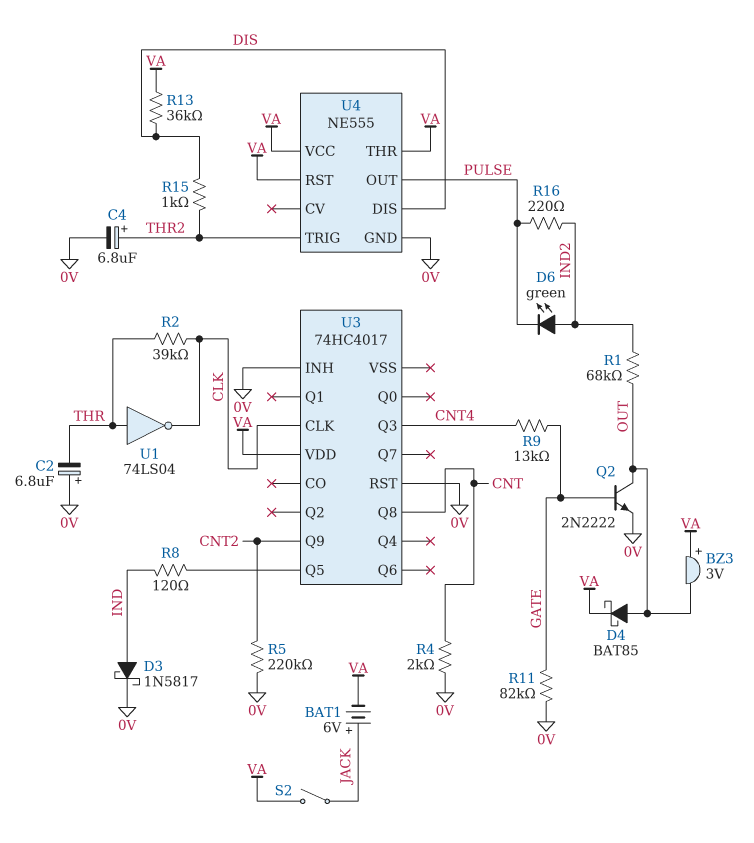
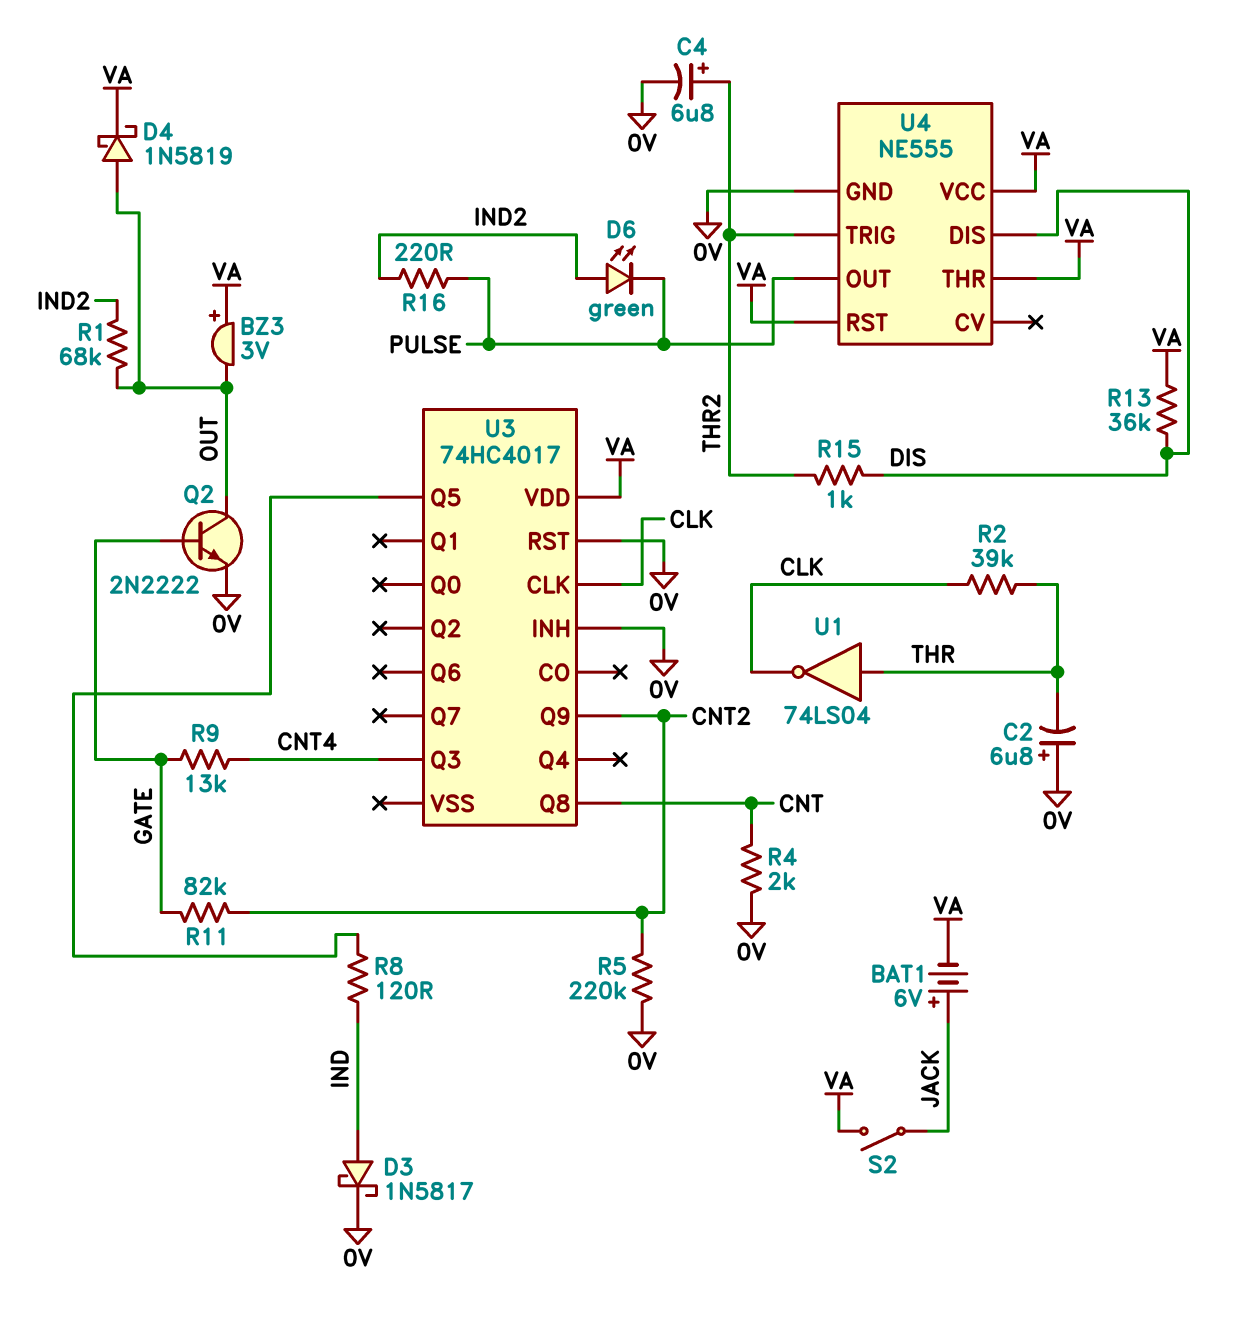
D4: schottky BAT85 (A OUT, K VA) -> schottky 1N5819 (A OUT, K VA)
R11: 82k (0V, GATE) -> 82k (CNT2, GATE)

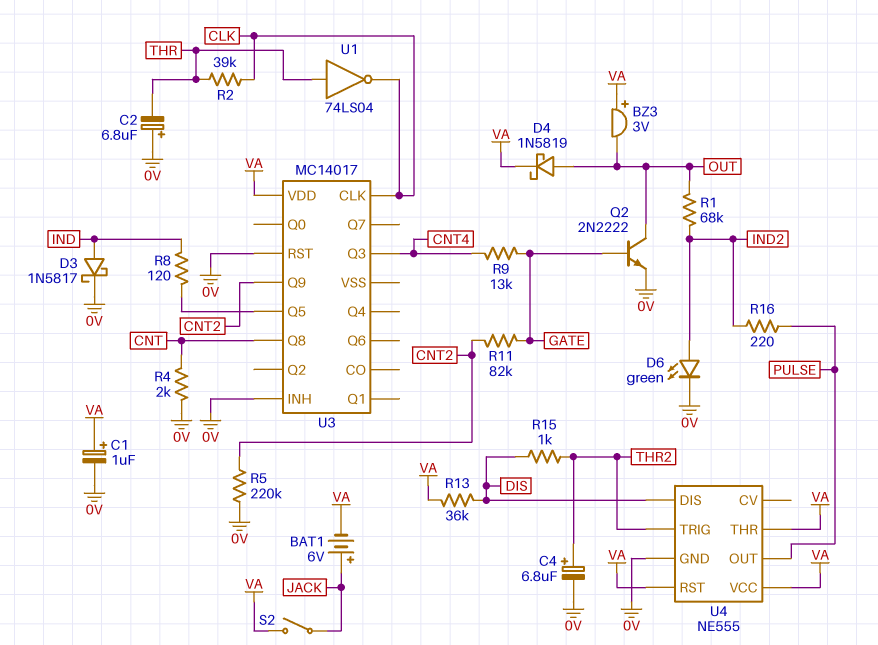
C1: none -> 1uF (plus VA, minus 0V)
D6: LED green (A IND2, K PULSE) -> LED green (A IND2, K 0V)
U3: 74HC4017 -> MC14017

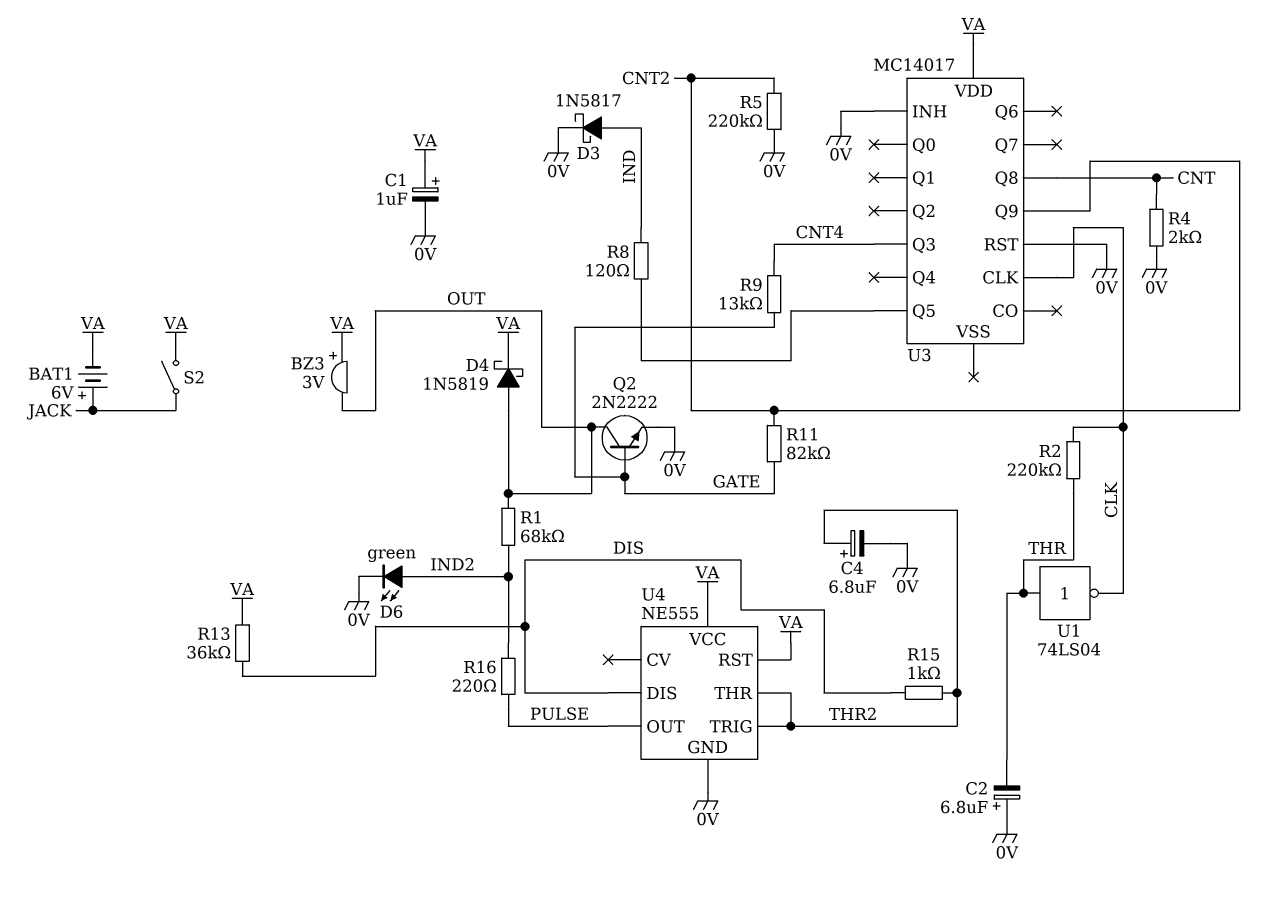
R2: 39k (CLK, THR) -> 220k (CLK, THR)
U4 pin THR: VA -> THR2

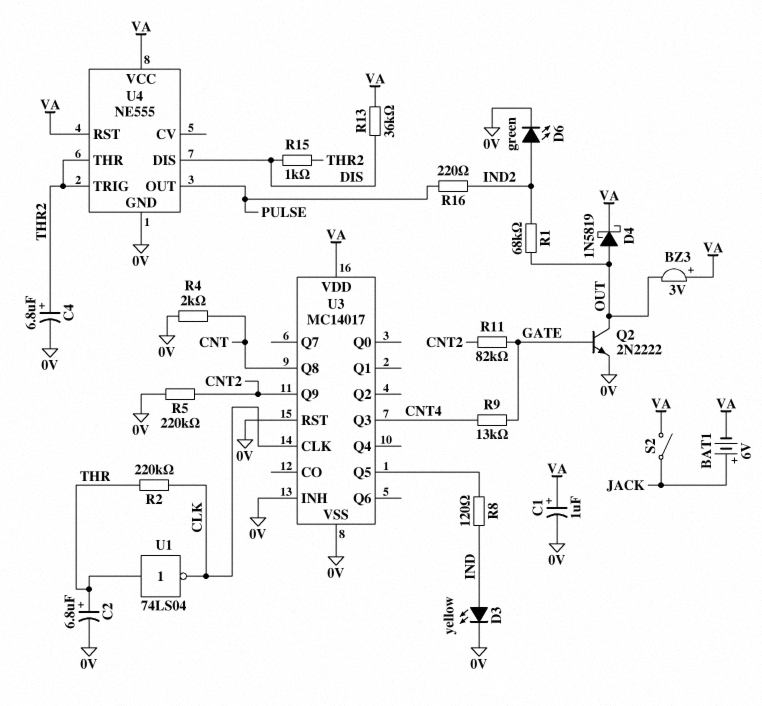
C2: 6.8uF (plus 0V, minus THR) -> 6.8uF (plus THR, minus 0V)
D3: schottky 1N5817 (A IND, K 0V) -> LED yellow (A IND, K 0V)
U3 pin VSS: none -> 0V

